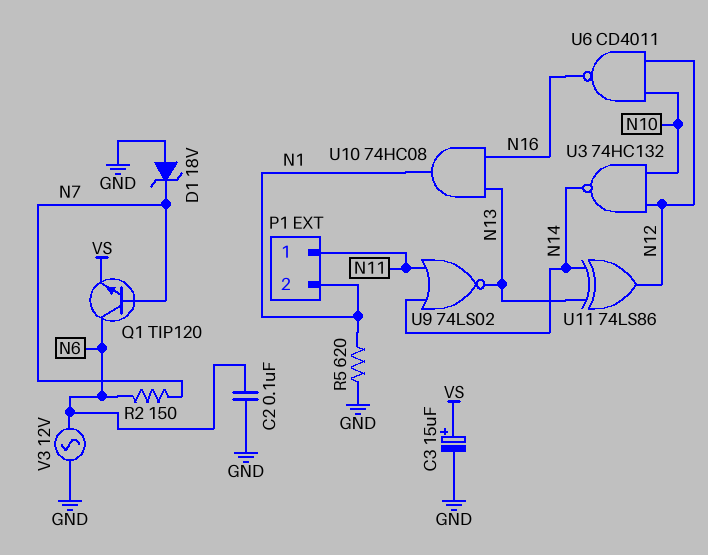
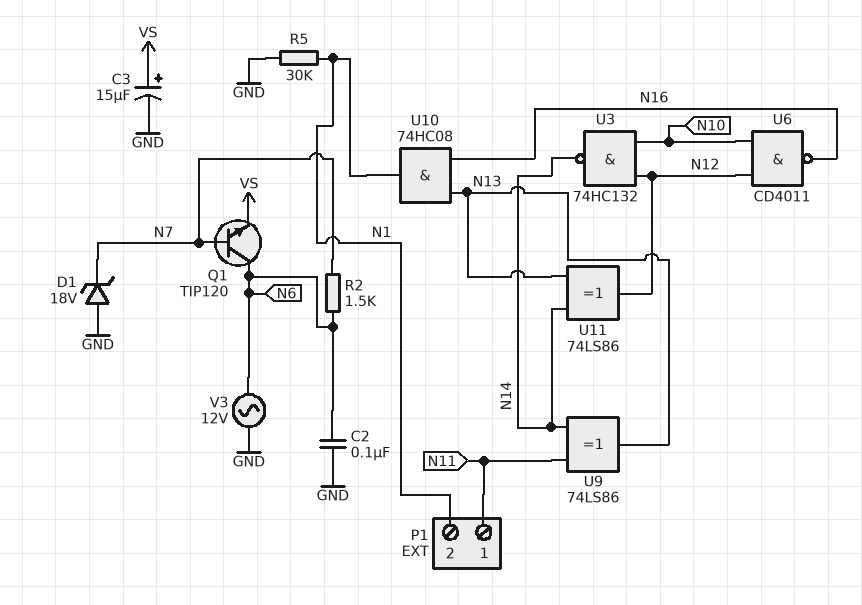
R2: 150 (N6, N7) -> 1.5k (N6, N7)
R5: 620 (GND, N1) -> 30k (GND, N1)
U9: NOR 74LS02 (in N11, in N14, out N13) -> XOR 74LS86 (in N11, in N14, out N13)

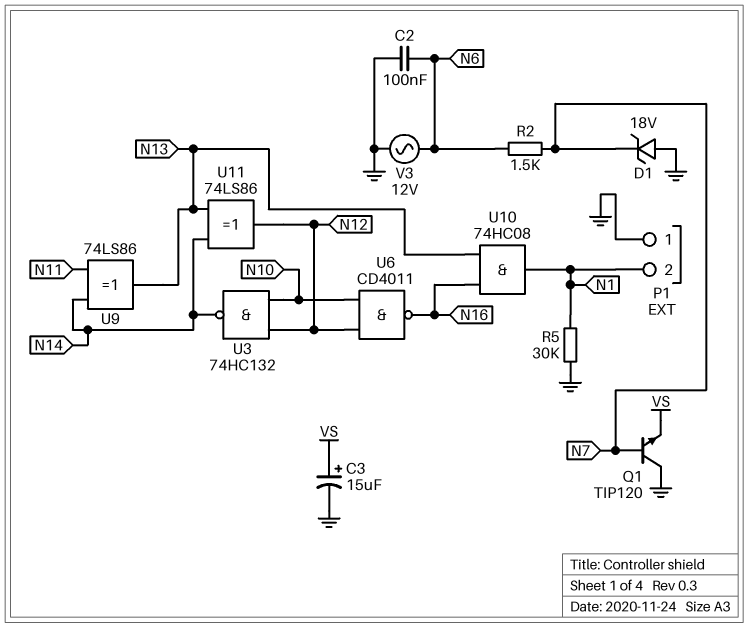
P1 pin 1: N11 -> GND
Q1: NPN TIP120 (B N7, C N6, E VS) -> NPN TIP120 (B N7, C GND, E VS)

